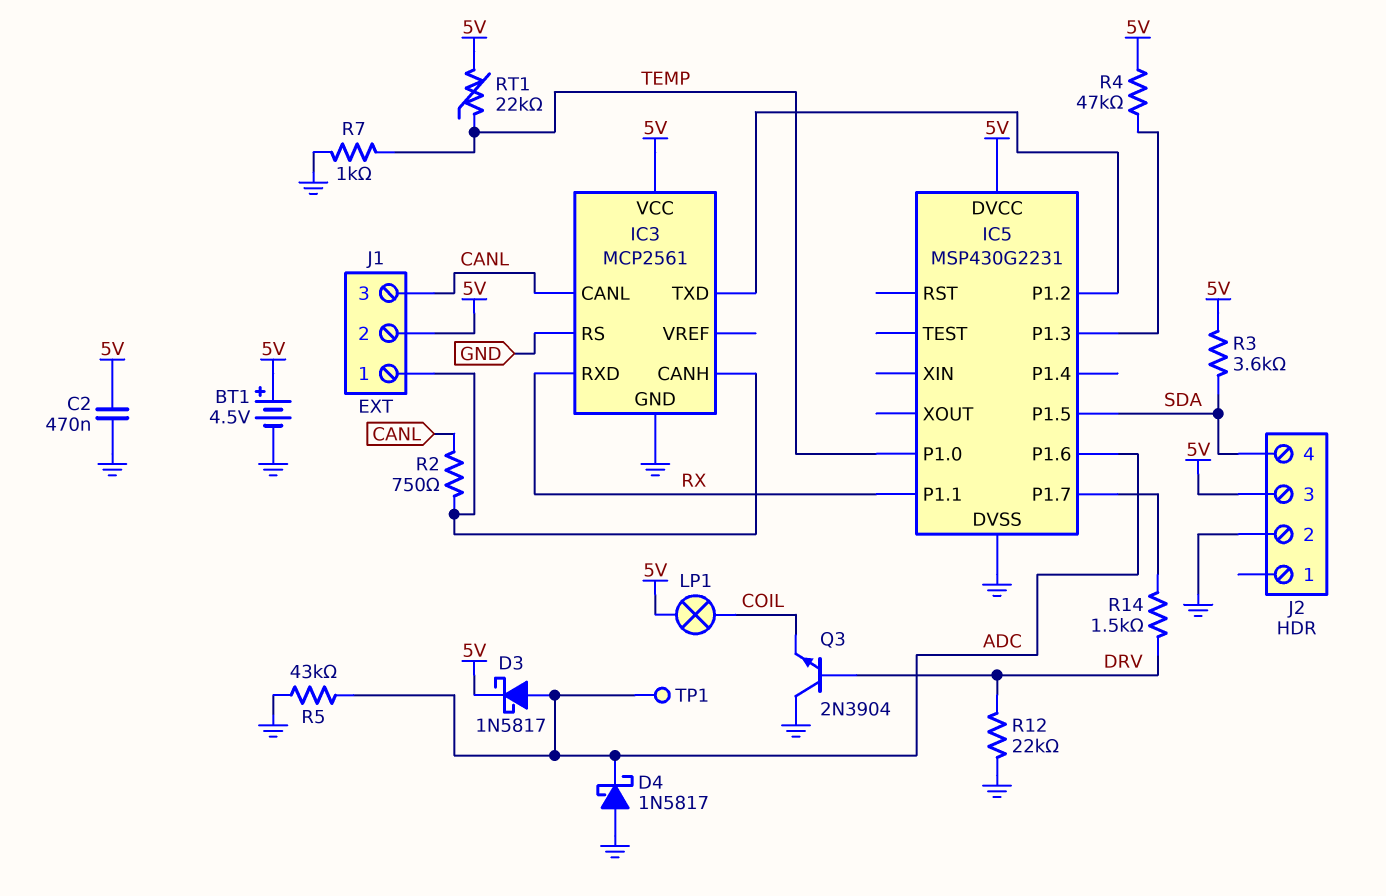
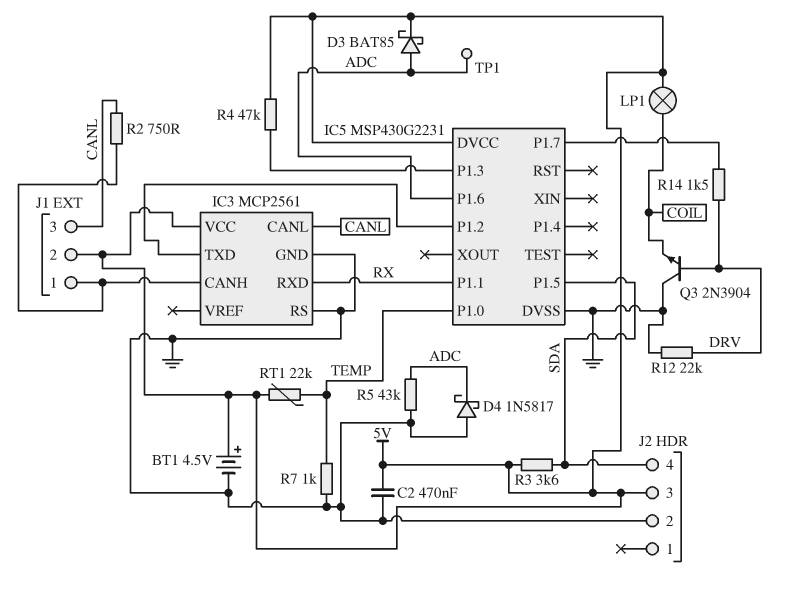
D3: schottky 1N5817 (A ADC, K 5V) -> schottky BAT85 (A ADC, K 5V)

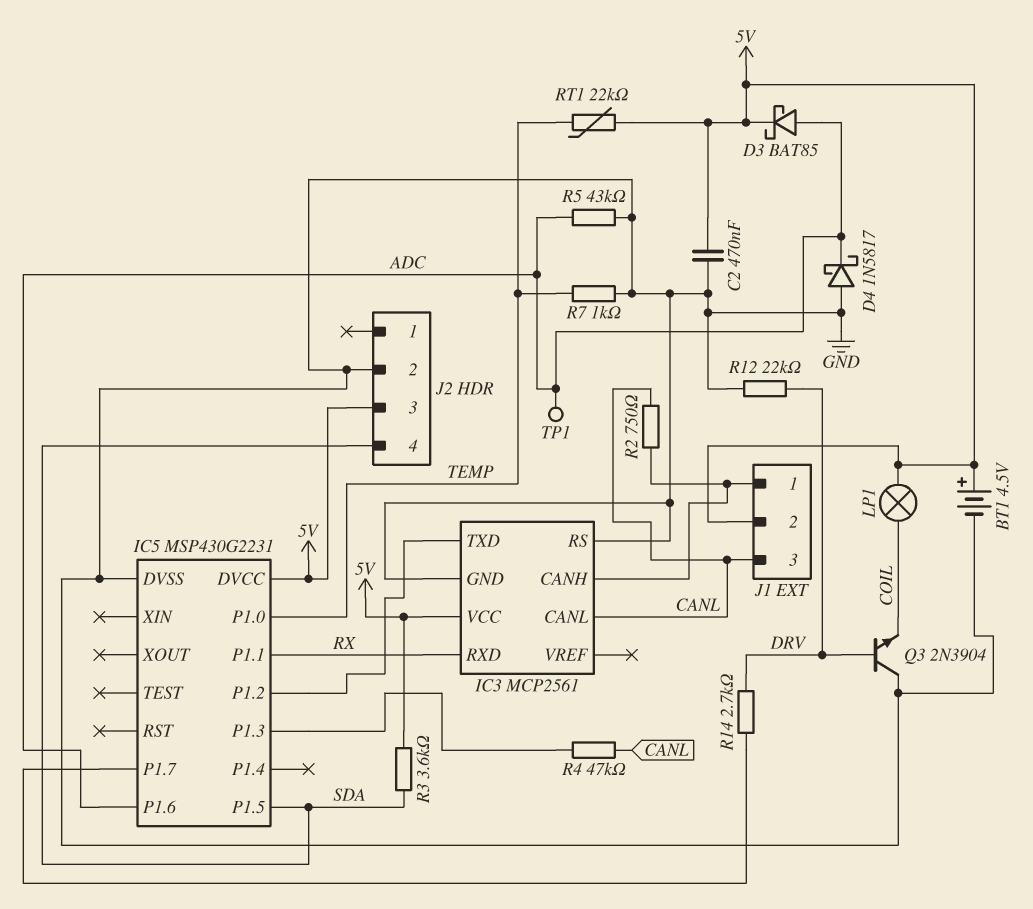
R4: 47k (5V, IC5/P1.3) -> 47k (CANL, IC5/P1.3)
R14: 1.5k (DRV, IC5/P1.7) -> 2.7k (DRV, IC5/P1.7)

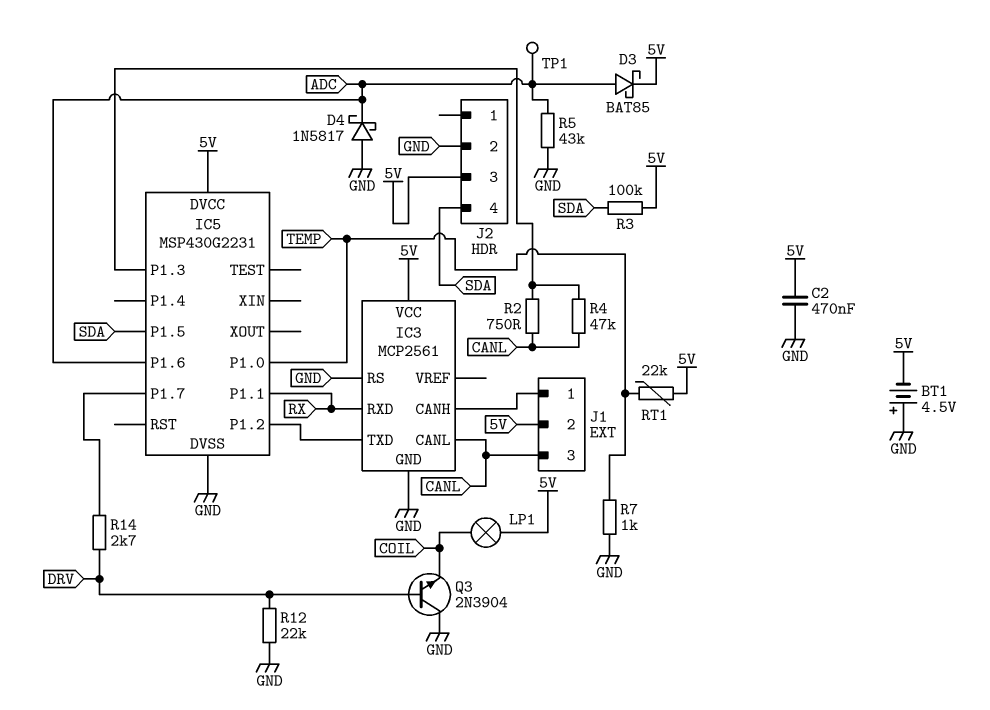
BT1: 4.5V (plus 5V, minus GND) -> 4.5V (plus GND, minus 5V)
R2: 750 (CANL, IC3/CANH) -> 750 (CANL, IC5/P1.3)
R3: 3.6k (5V, SDA) -> 100k (5V, SDA)

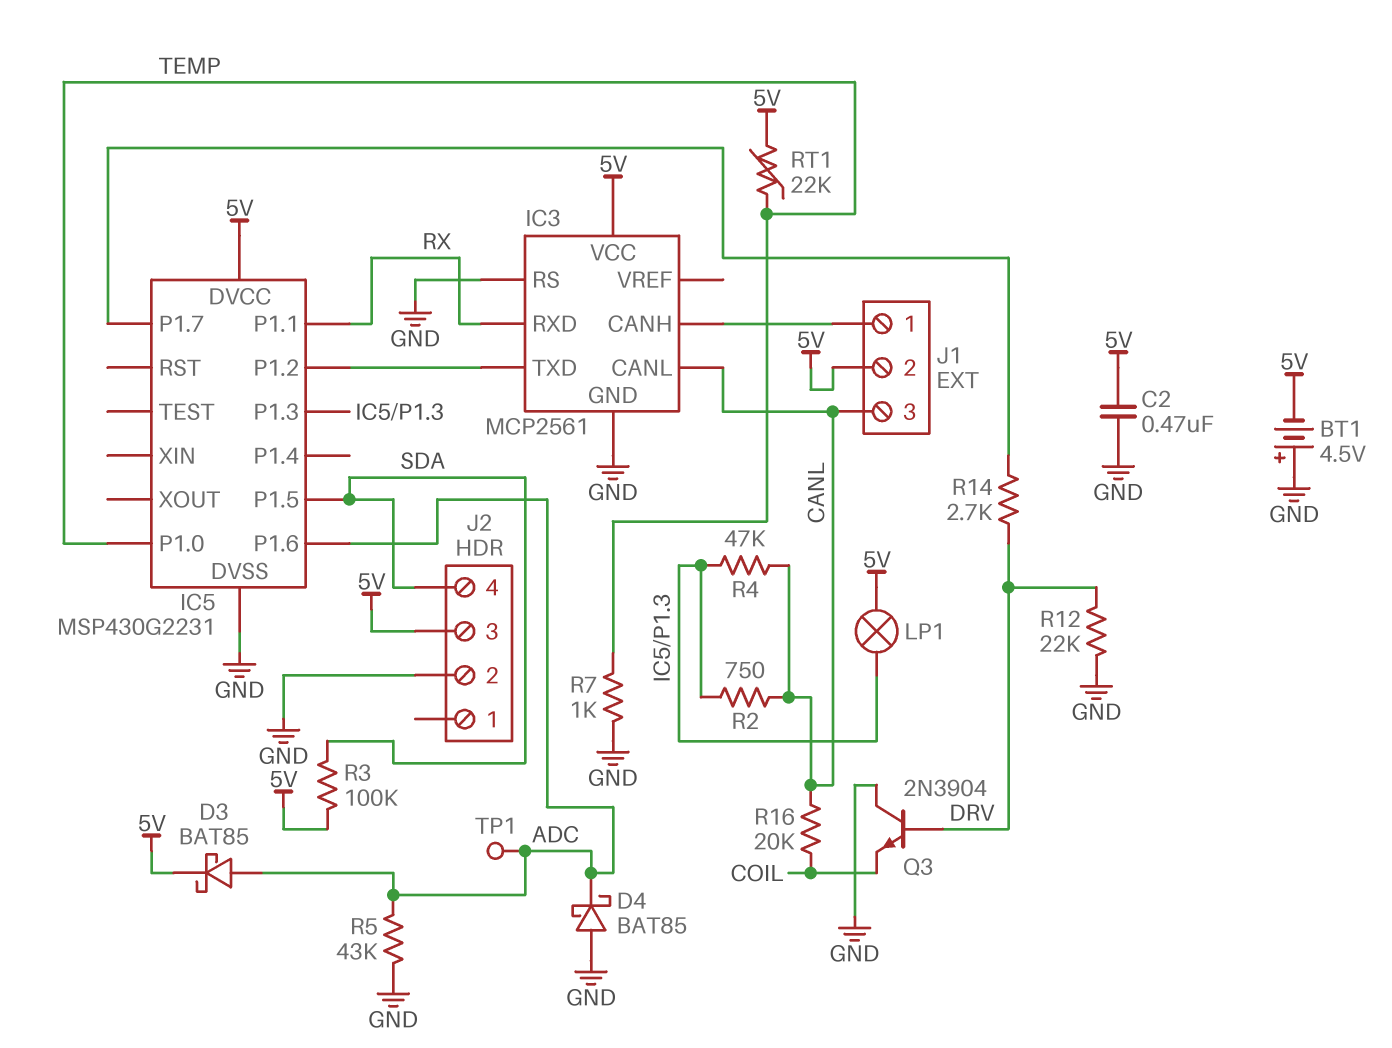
D4: schottky 1N5817 (A GND, K ADC) -> schottky BAT85 (A GND, K ADC)
LP1: lamp (5V, COIL) -> lamp (5V, IC5/P1.3)
R16: none -> 20k (CANL, COIL)

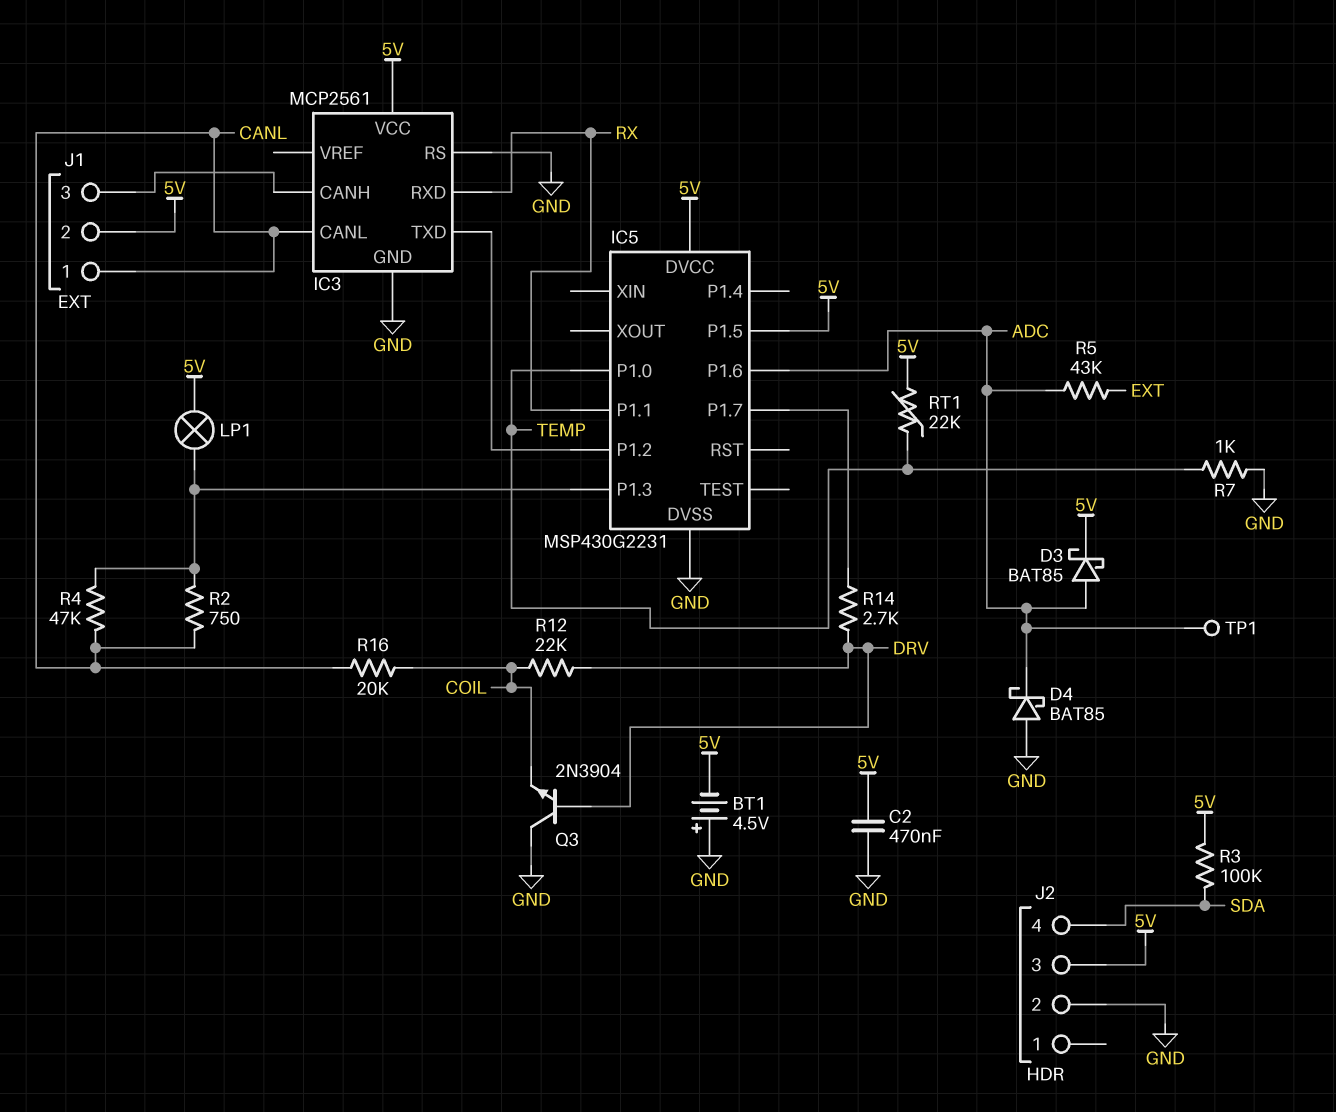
IC5 pin P1.5: SDA -> 5V
J1 pin 1: IC3/CANH -> CANL
J1 pin 3: CANL -> IC3/CANH
R5: 43k (ADC, GND) -> 43k (ADC, EXT)
R12: 22k (DRV, GND) -> 22k (COIL, DRV)

